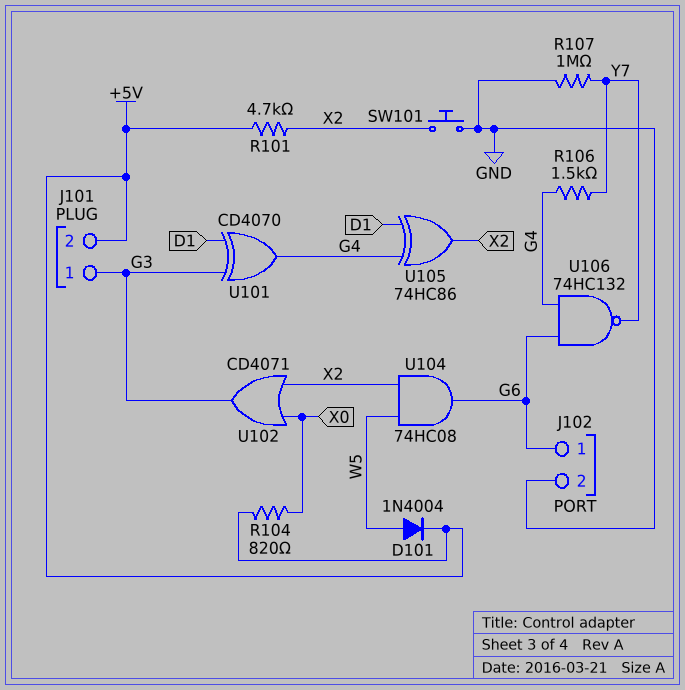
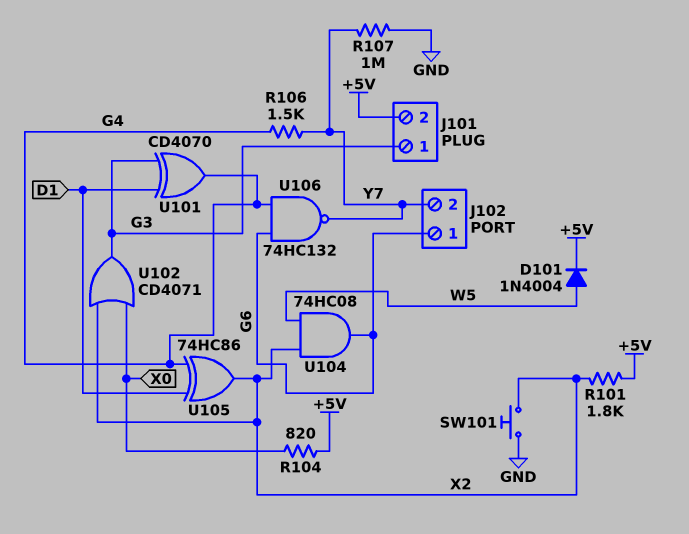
J102 pin 2: GND -> Y7
R101: 4.7k (+5V, X2) -> 1.8k (+5V, X2)

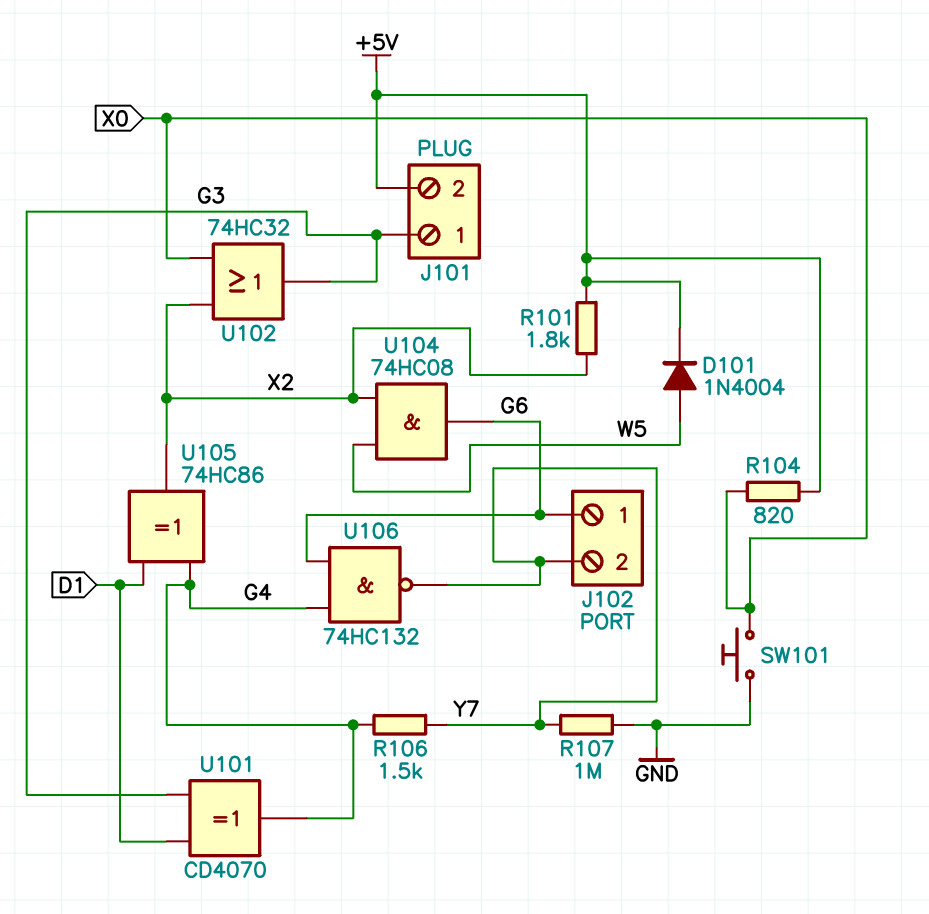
SW101: button (GND, X2) -> button (GND, X0)
U102: OR CD4071 (in X0, in X2, out G3) -> OR 74HC32 (in X0, in X2, out G3)

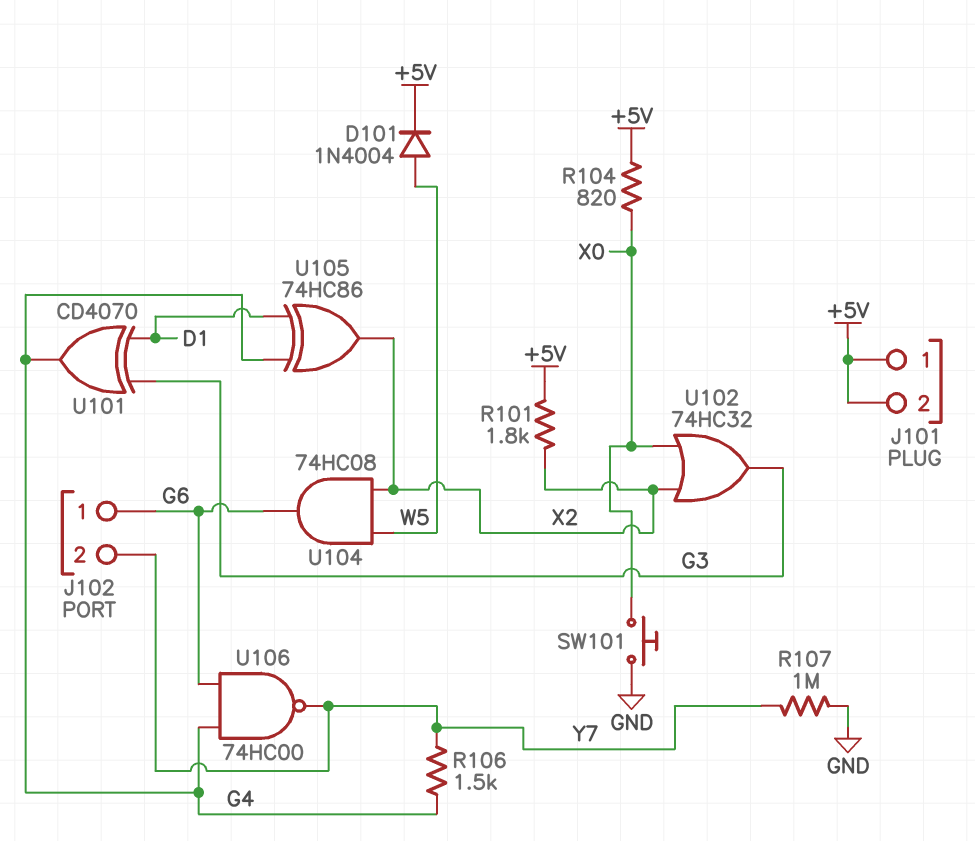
J101 pin 1: G3 -> +5V
U106: NAND 74HC132 (in G4, in G6, out Y7) -> NAND 74HC00 (in G4, in G6, out Y7)

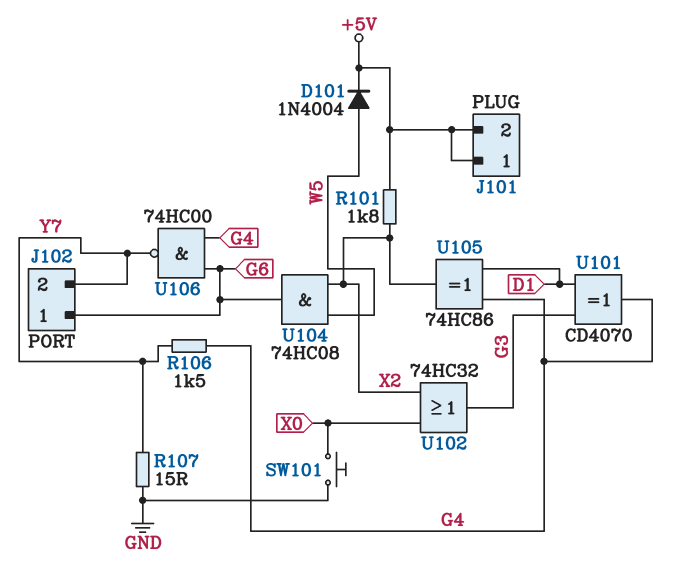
R104: 820 (+5V, X0) -> none
R107: 1M (GND, Y7) -> 15 (GND, Y7)

